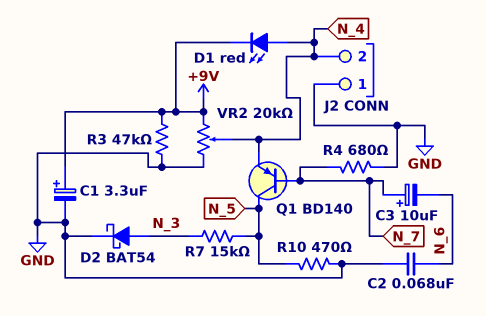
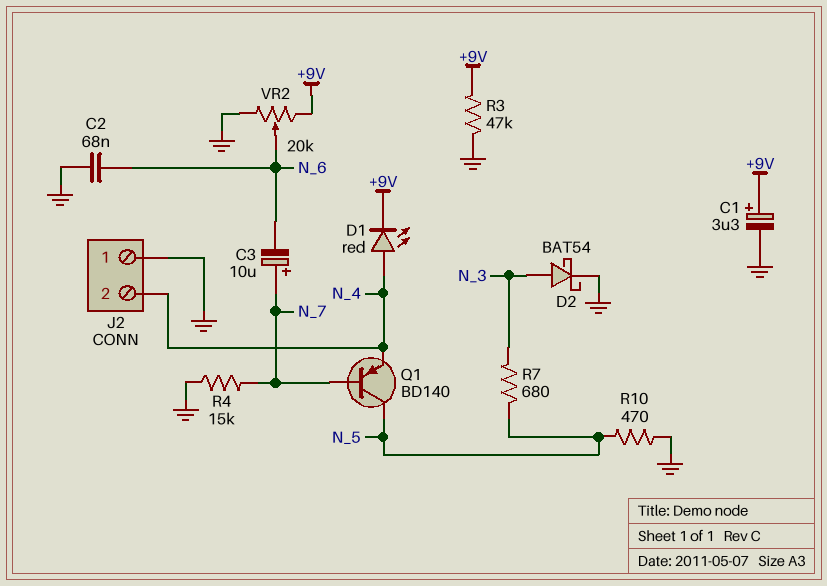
R4: 680 (GND, N_7) -> 15k (GND, N_7)
R7: 15k (N_3, N_5) -> 680 (N_3, N_5)
VR2: 20k (+9V, GND, wiper N_4) -> 20k (+9V, GND, wiper N_6)

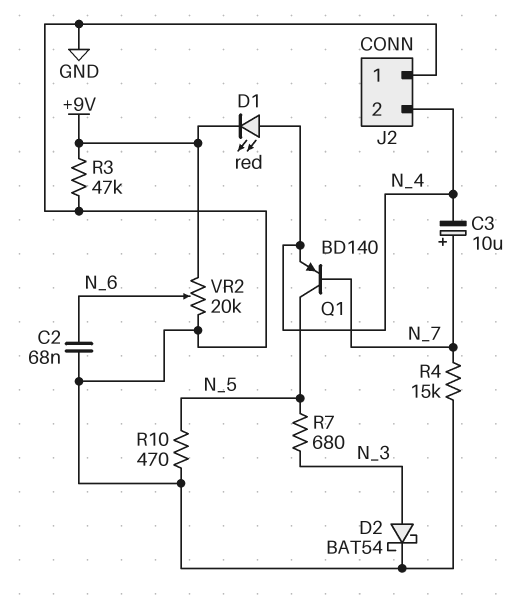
C1: 3.3uF (plus +9V, minus GND) -> none
C3: 10uF (plus N_7, minus N_6) -> 10uF (plus N_7, minus N_4)

